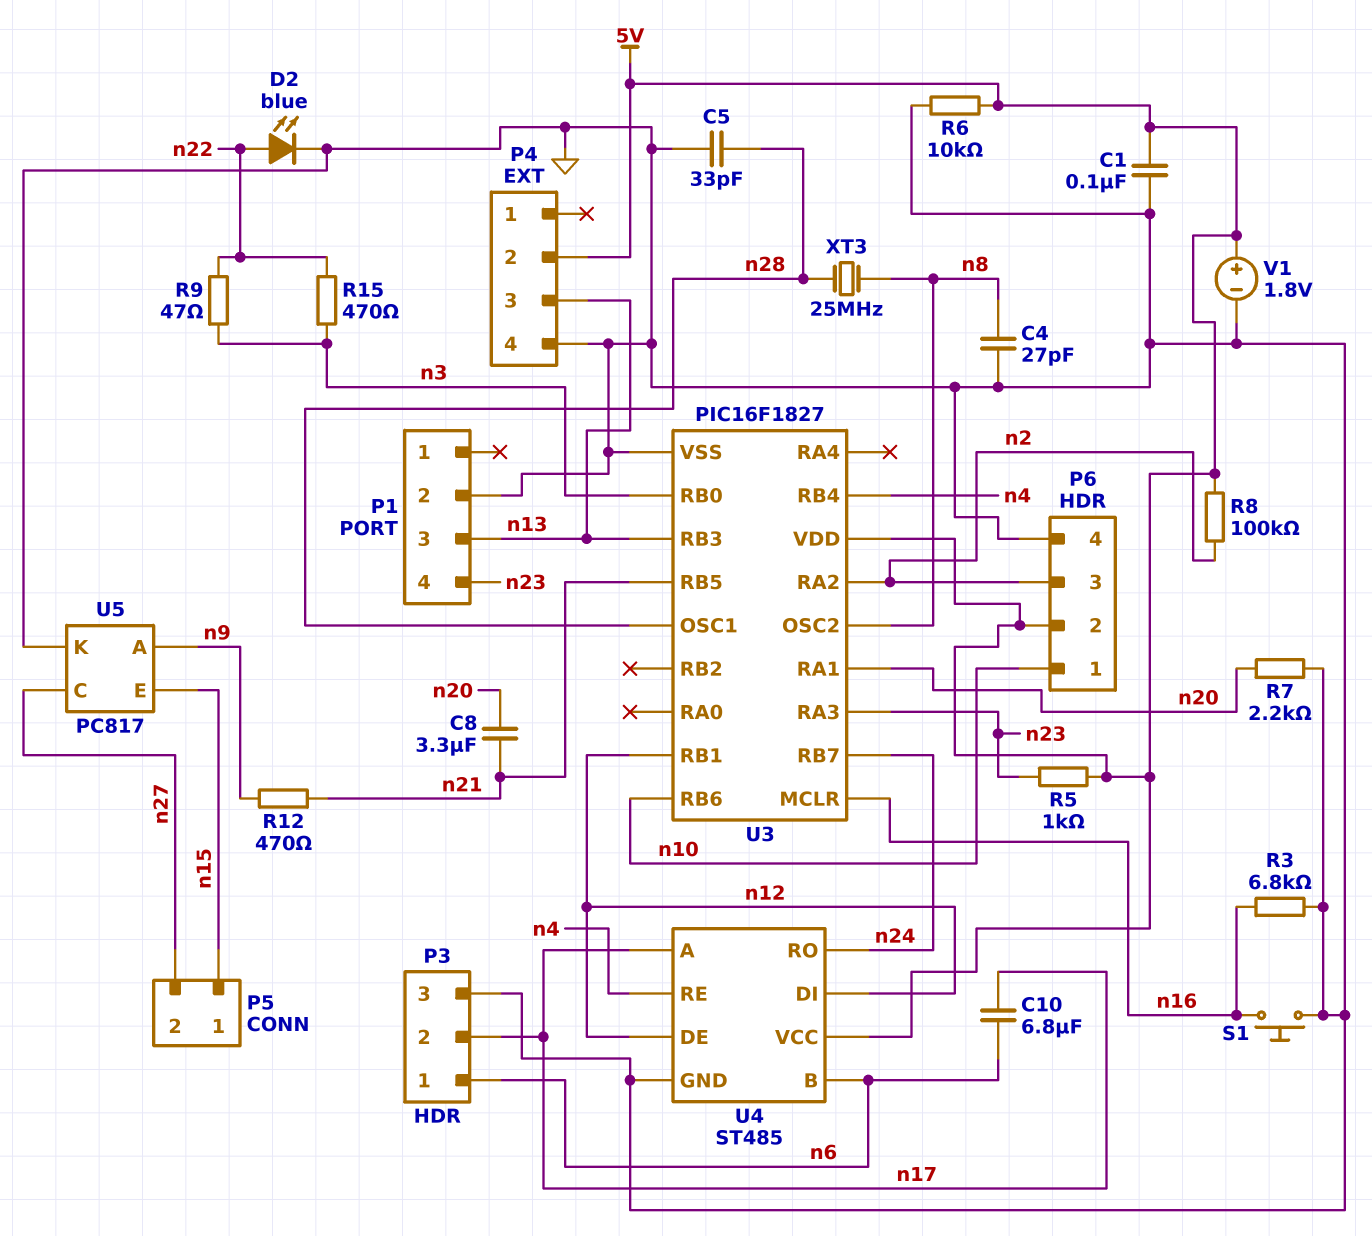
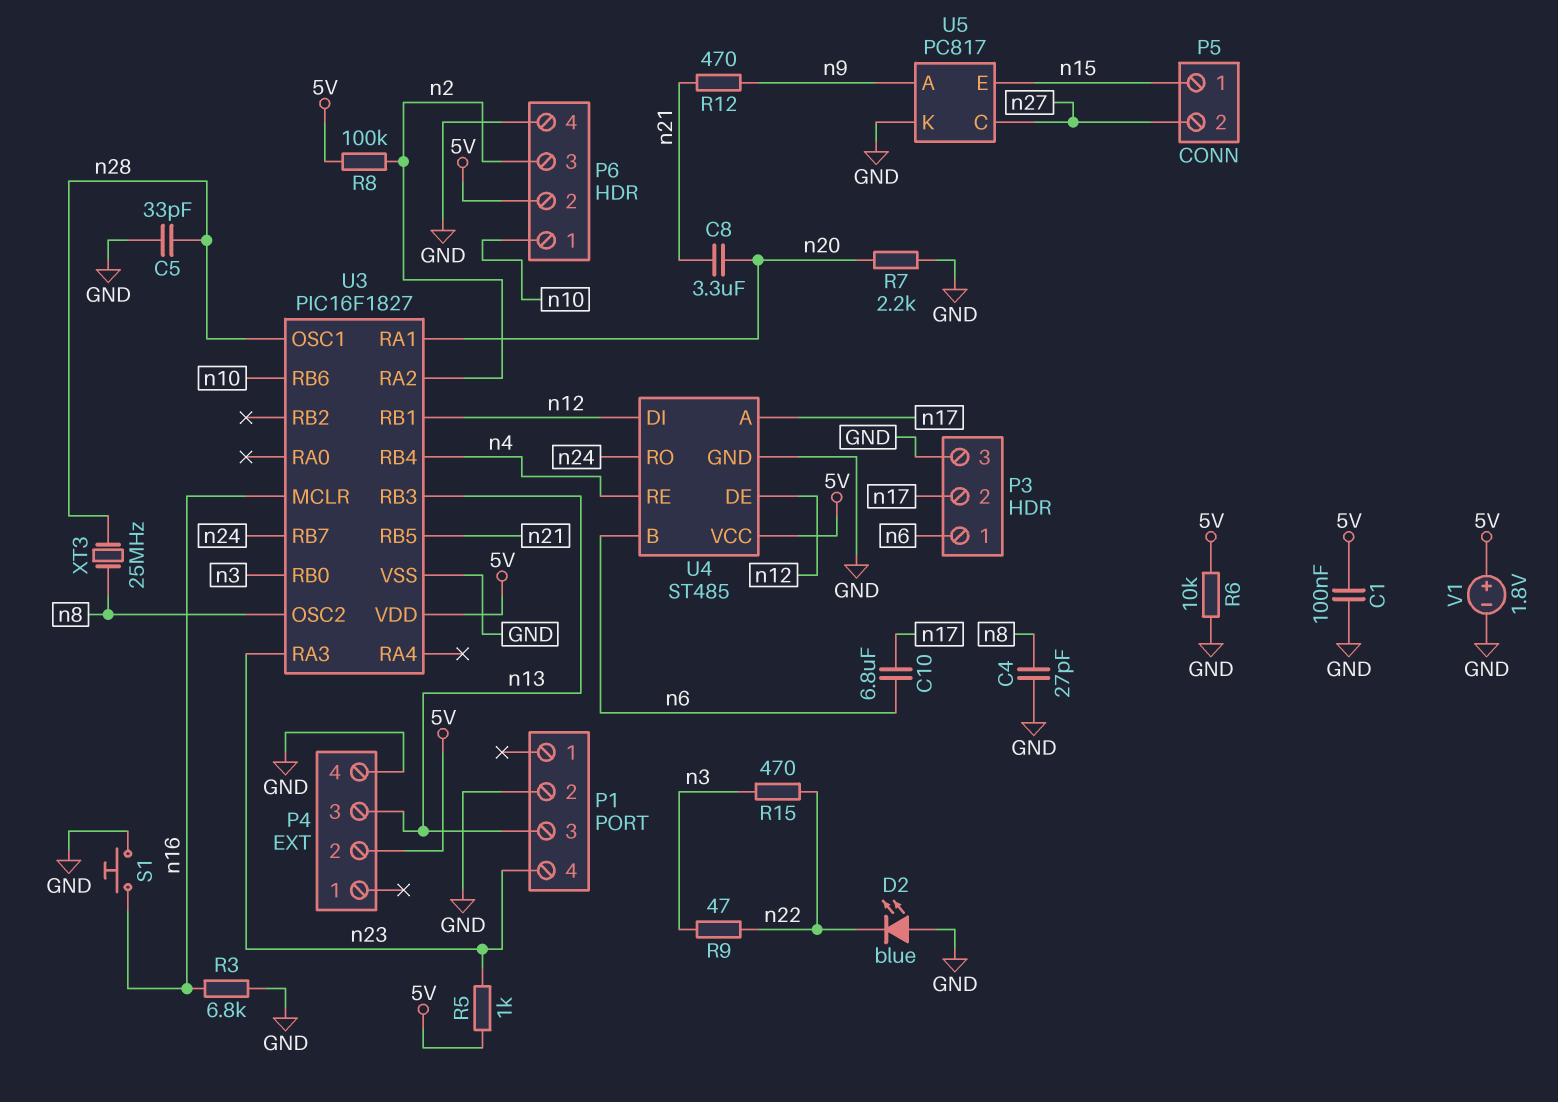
D2: LED blue (A n22, K GND) -> LED blue (A GND, K n22)

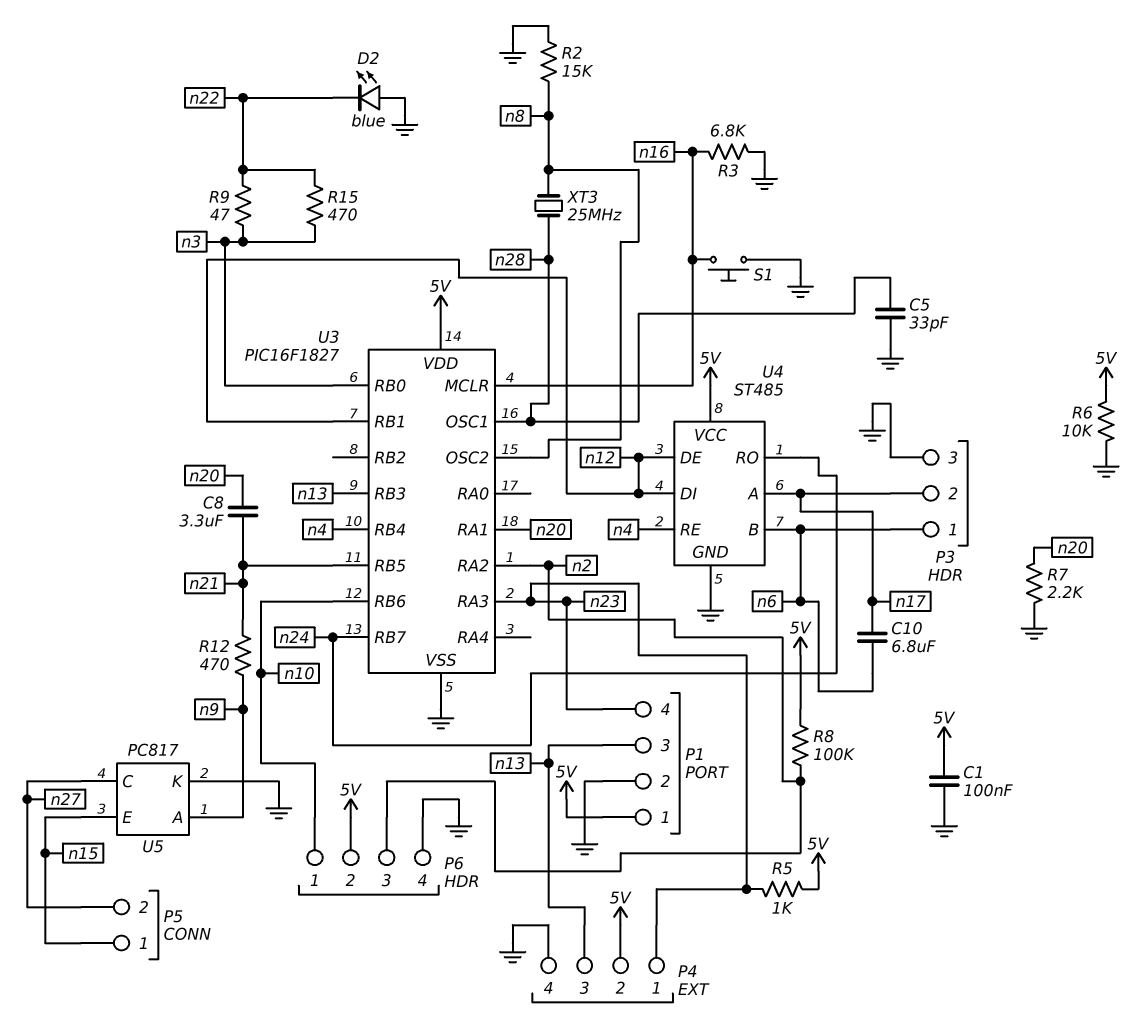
C4: 27pF (GND, n8) -> none
P1 pin 1: none -> 5V
P4 pin 1: none -> n23
R2: none -> 15k (GND, n8)
V1: 1.8V (plus 5V, minus GND) -> none

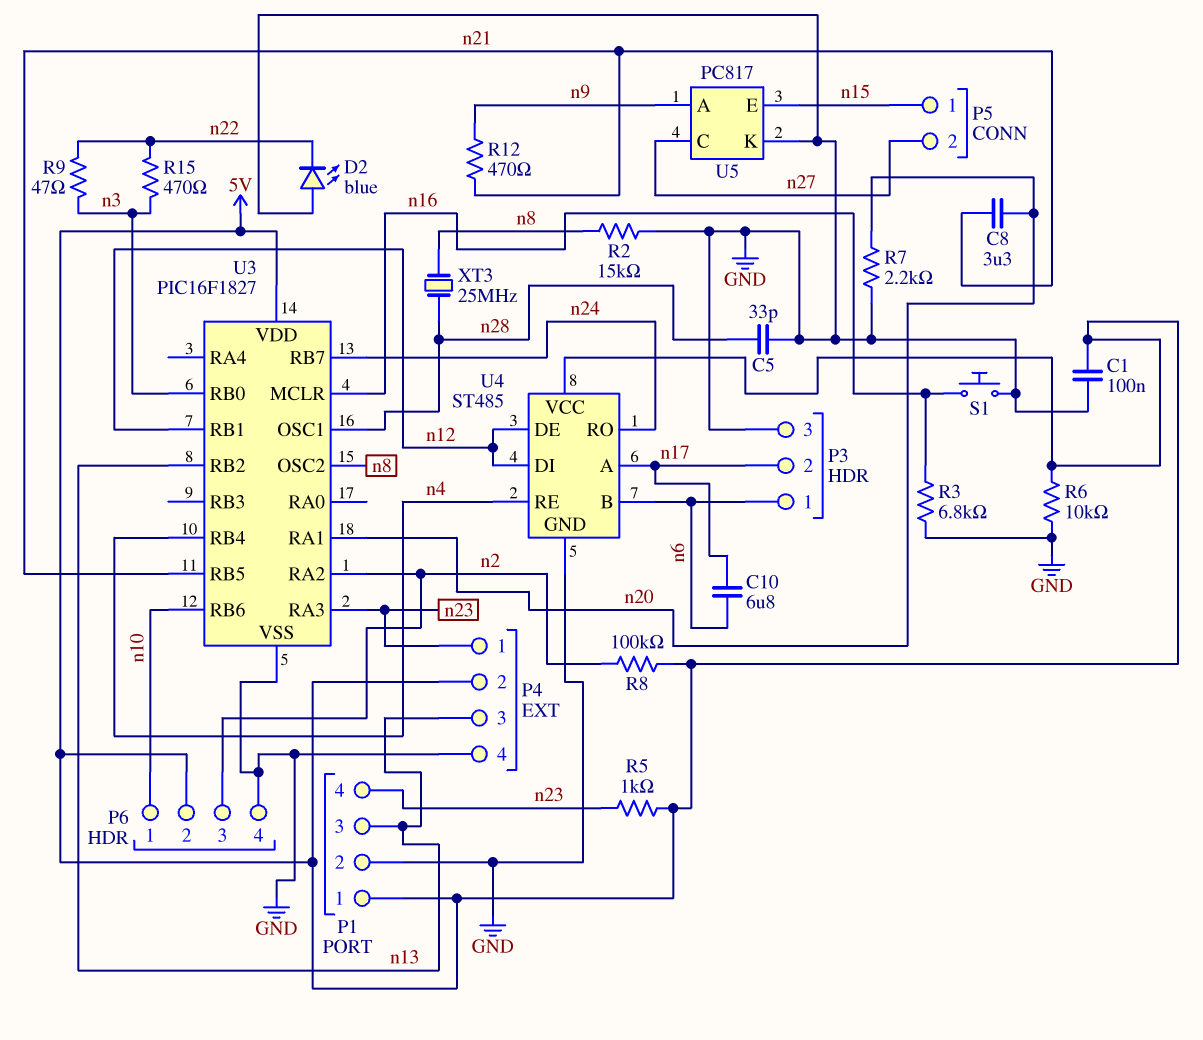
U3 pin RB2: none -> n13
U3 pin RB3: n13 -> none

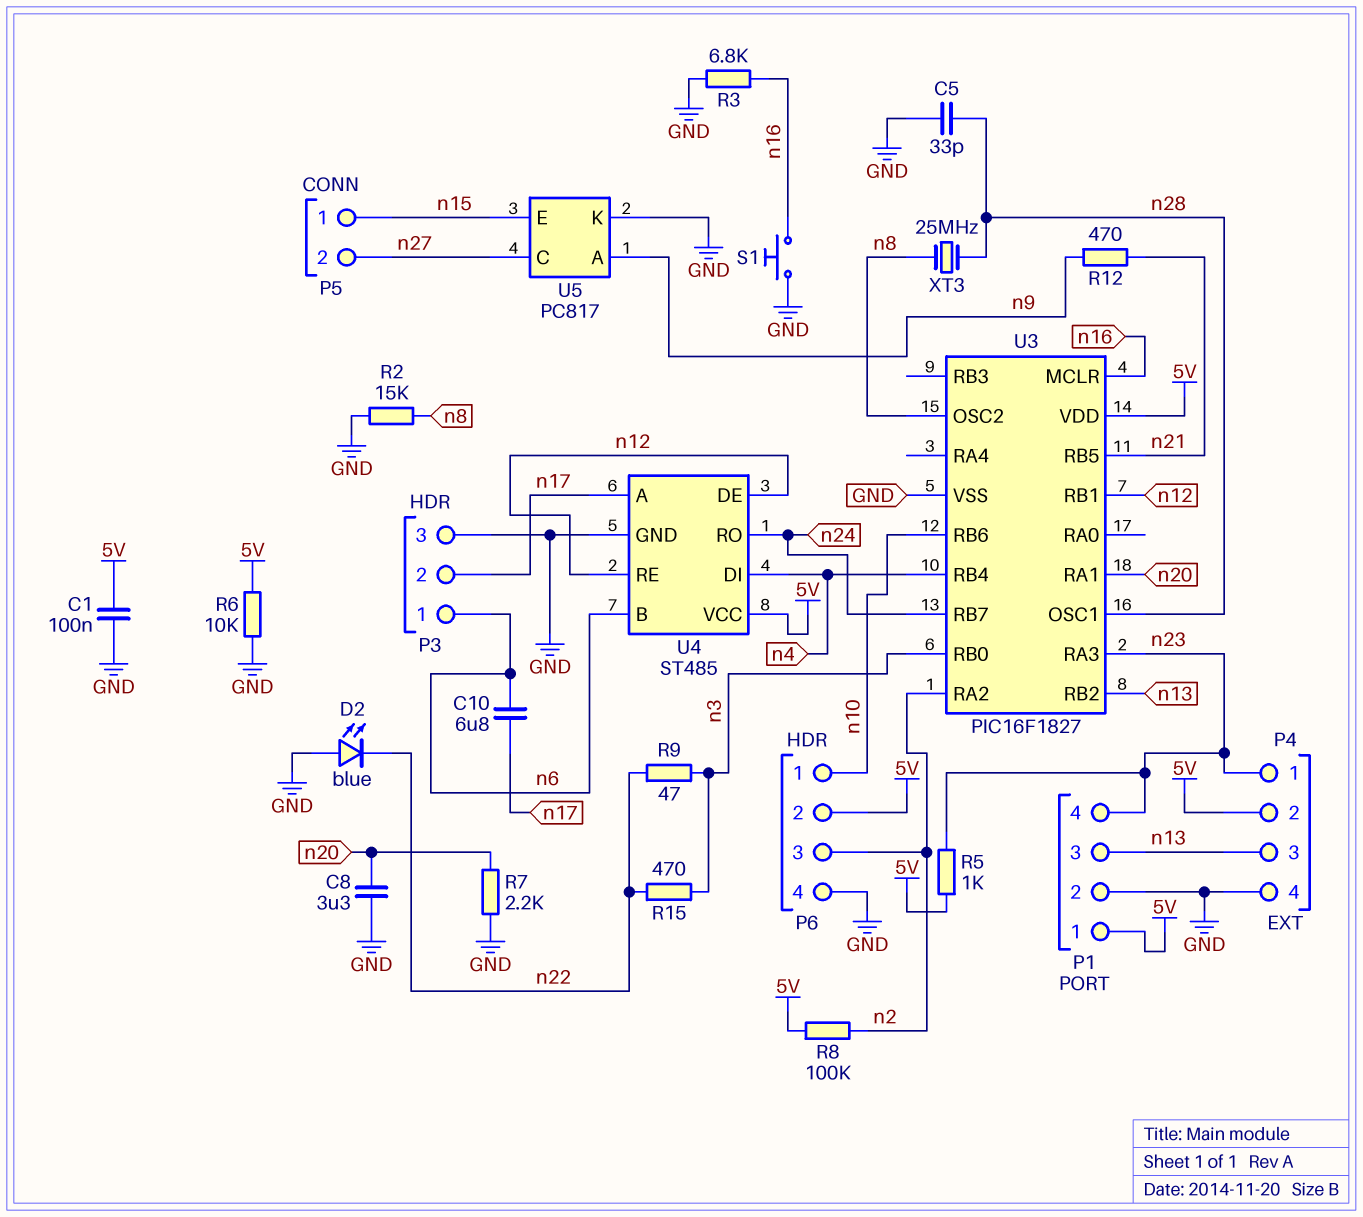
C8: 3.3uF (n20, n21) -> 3.3uF (GND, n20)
U4 pin DI: n12 -> n4
U4 pin RE: n4 -> n12

